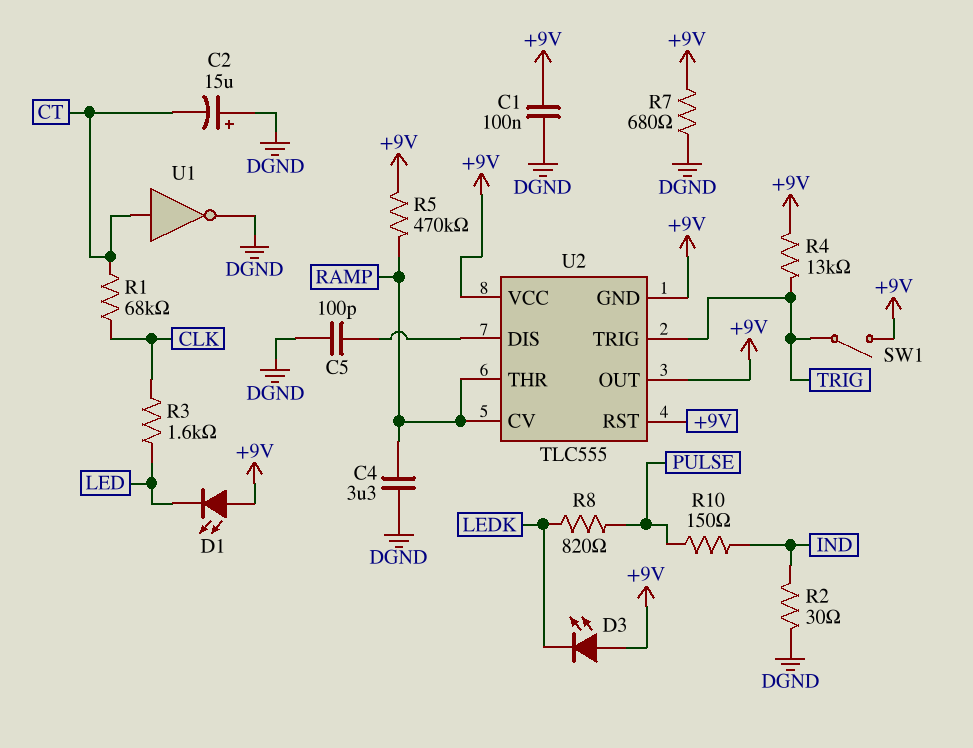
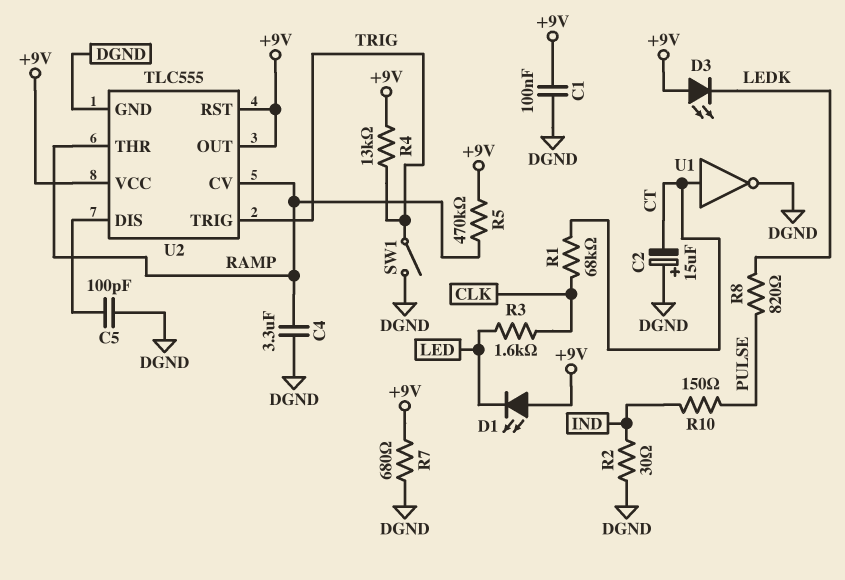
SW1: switch (+9V, TRIG) -> switch (DGND, TRIG)
U2 pin GND: +9V -> DGND

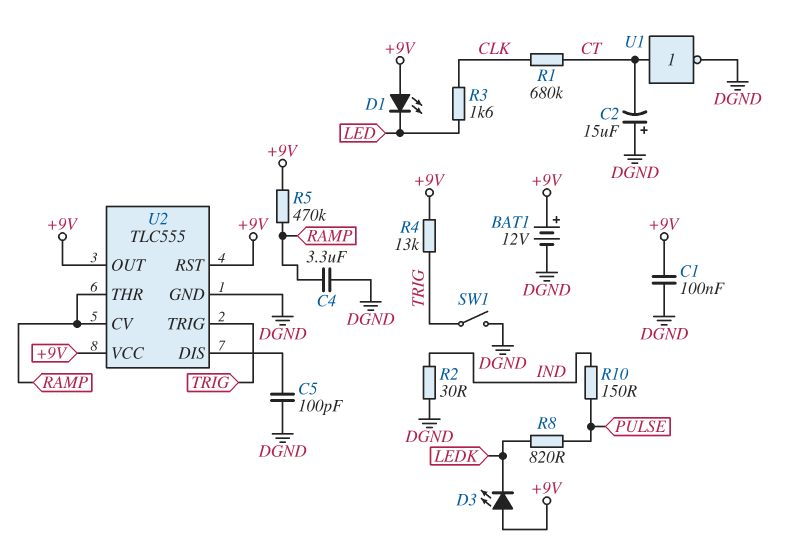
BAT1: none -> 12V (plus +9V, minus DGND)
R1: 68k (CLK, CT) -> 680k (CLK, CT)
R7: 680 (+9V, DGND) -> none

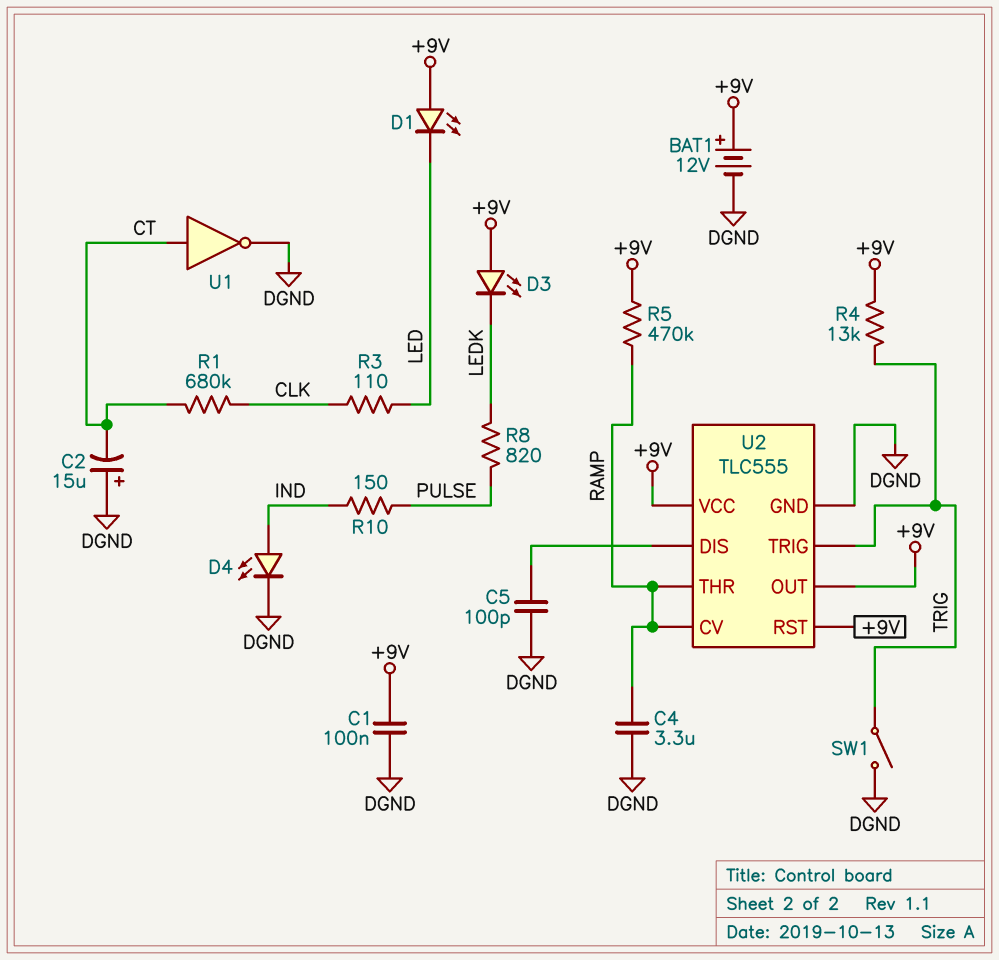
D4: none -> LED (A IND, K DGND)
R2: 30 (DGND, IND) -> none
R3: 1.6k (CLK, LED) -> 110 (CLK, LED)

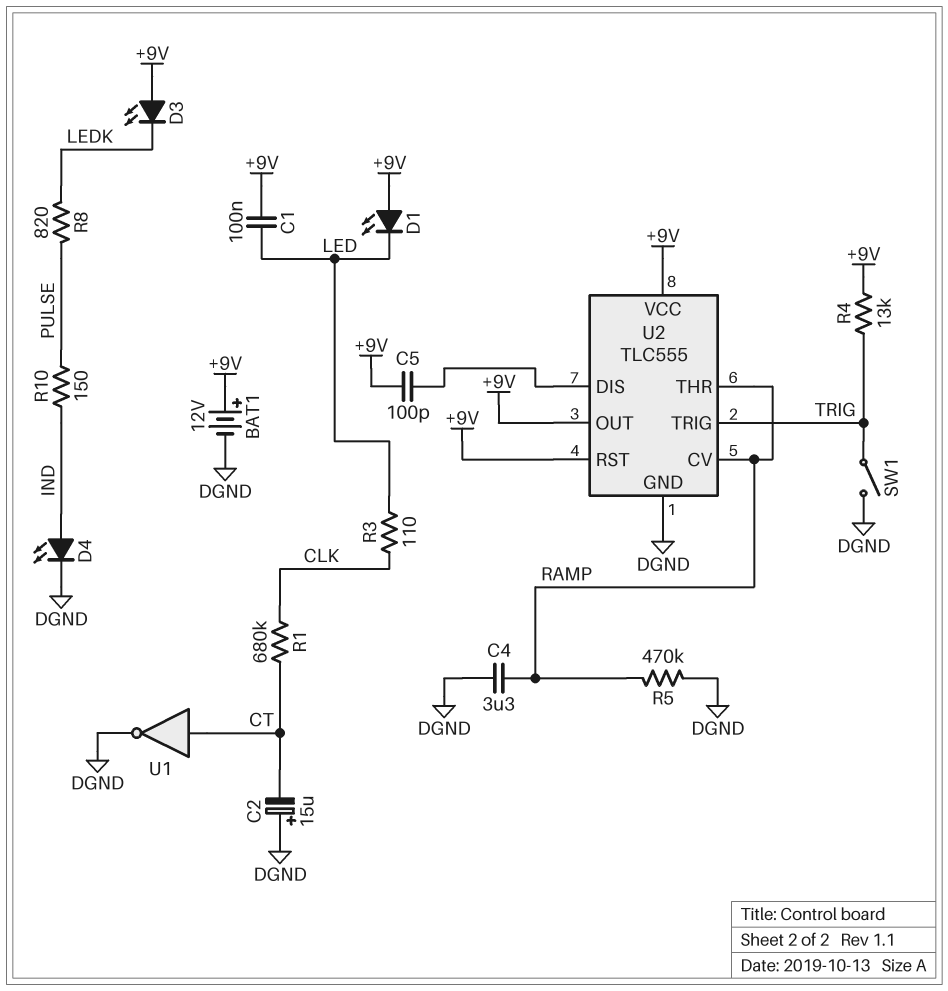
C1: 100nF (+9V, DGND) -> 100nF (+9V, LED)
C5: 100pF (DGND, U2/DIS) -> 100pF (+9V, U2/DIS)
R5: 470k (+9V, RAMP) -> 470k (DGND, RAMP)

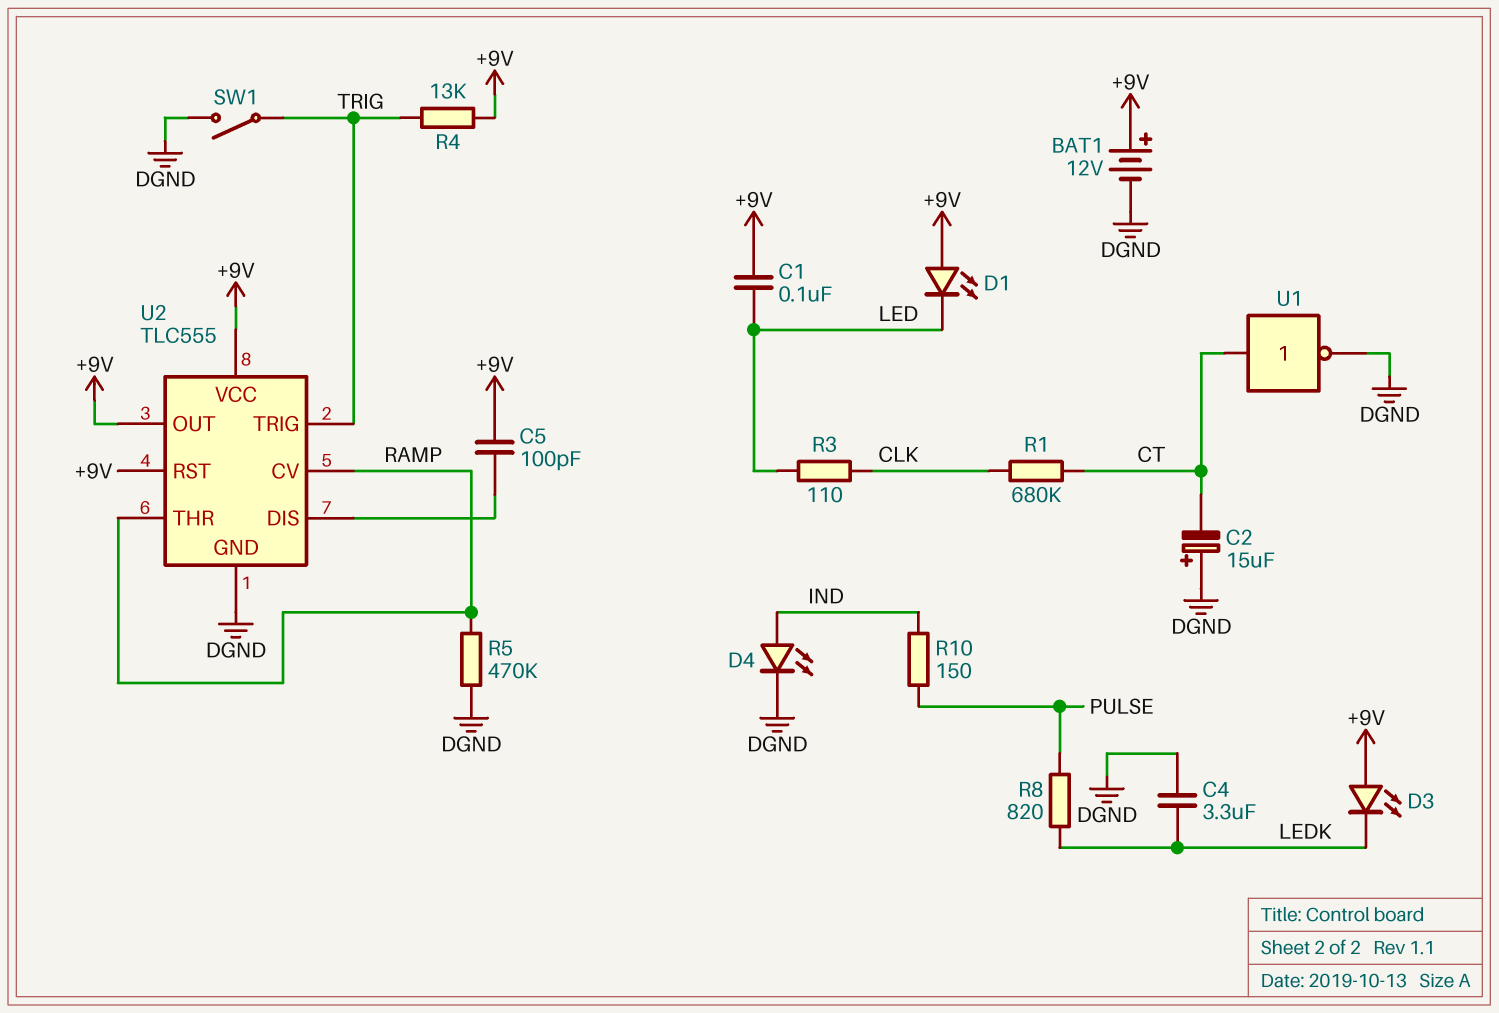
C4: 3.3uF (DGND, RAMP) -> 3.3uF (DGND, LEDK)

